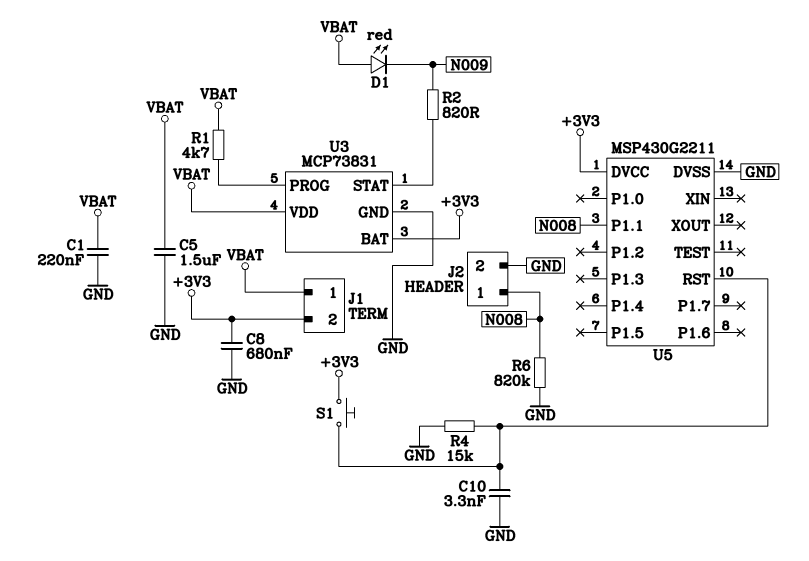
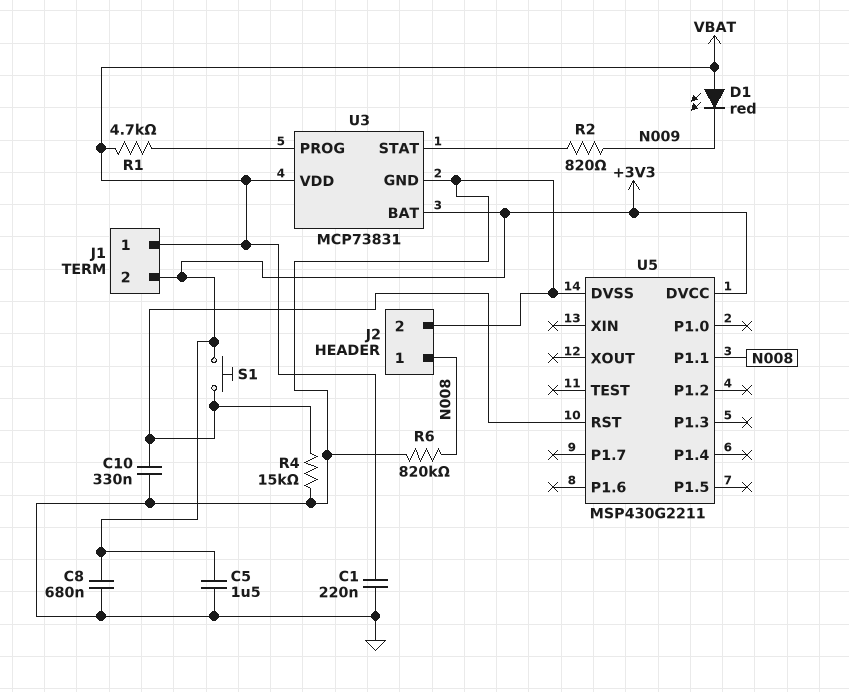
C5: 1.5uF (GND, VBAT) -> 1.5uF (+3V3, GND)
C10: 3.3nF (GND, U5/RST) -> 330nF (GND, U5/RST)

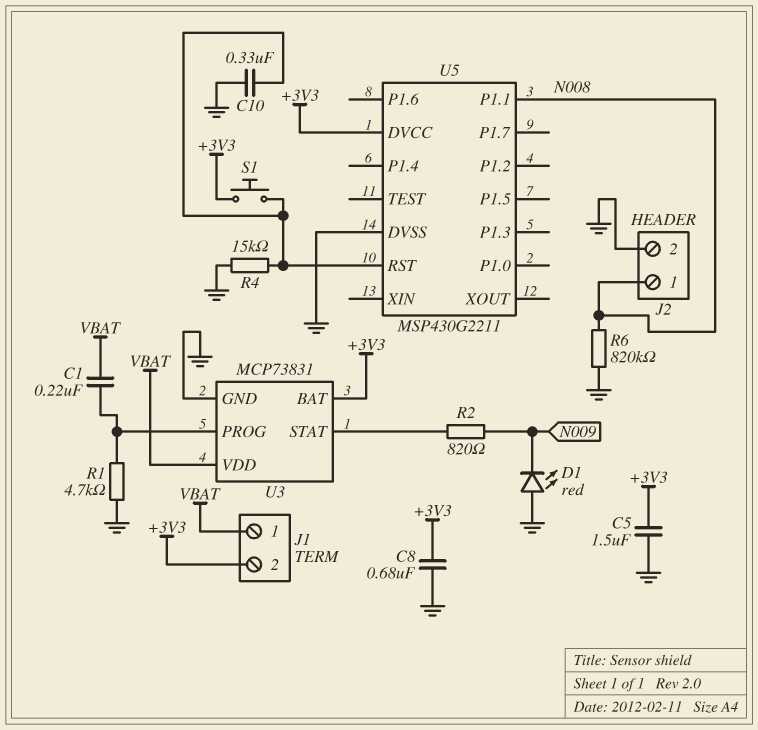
C1: 220nF (GND, VBAT) -> 220nF (U3/PROG, VBAT)
D1: LED red (A VBAT, K N009) -> LED red (A GND, K N009)
R1: 4.7k (U3/PROG, VBAT) -> 4.7k (GND, U3/PROG)

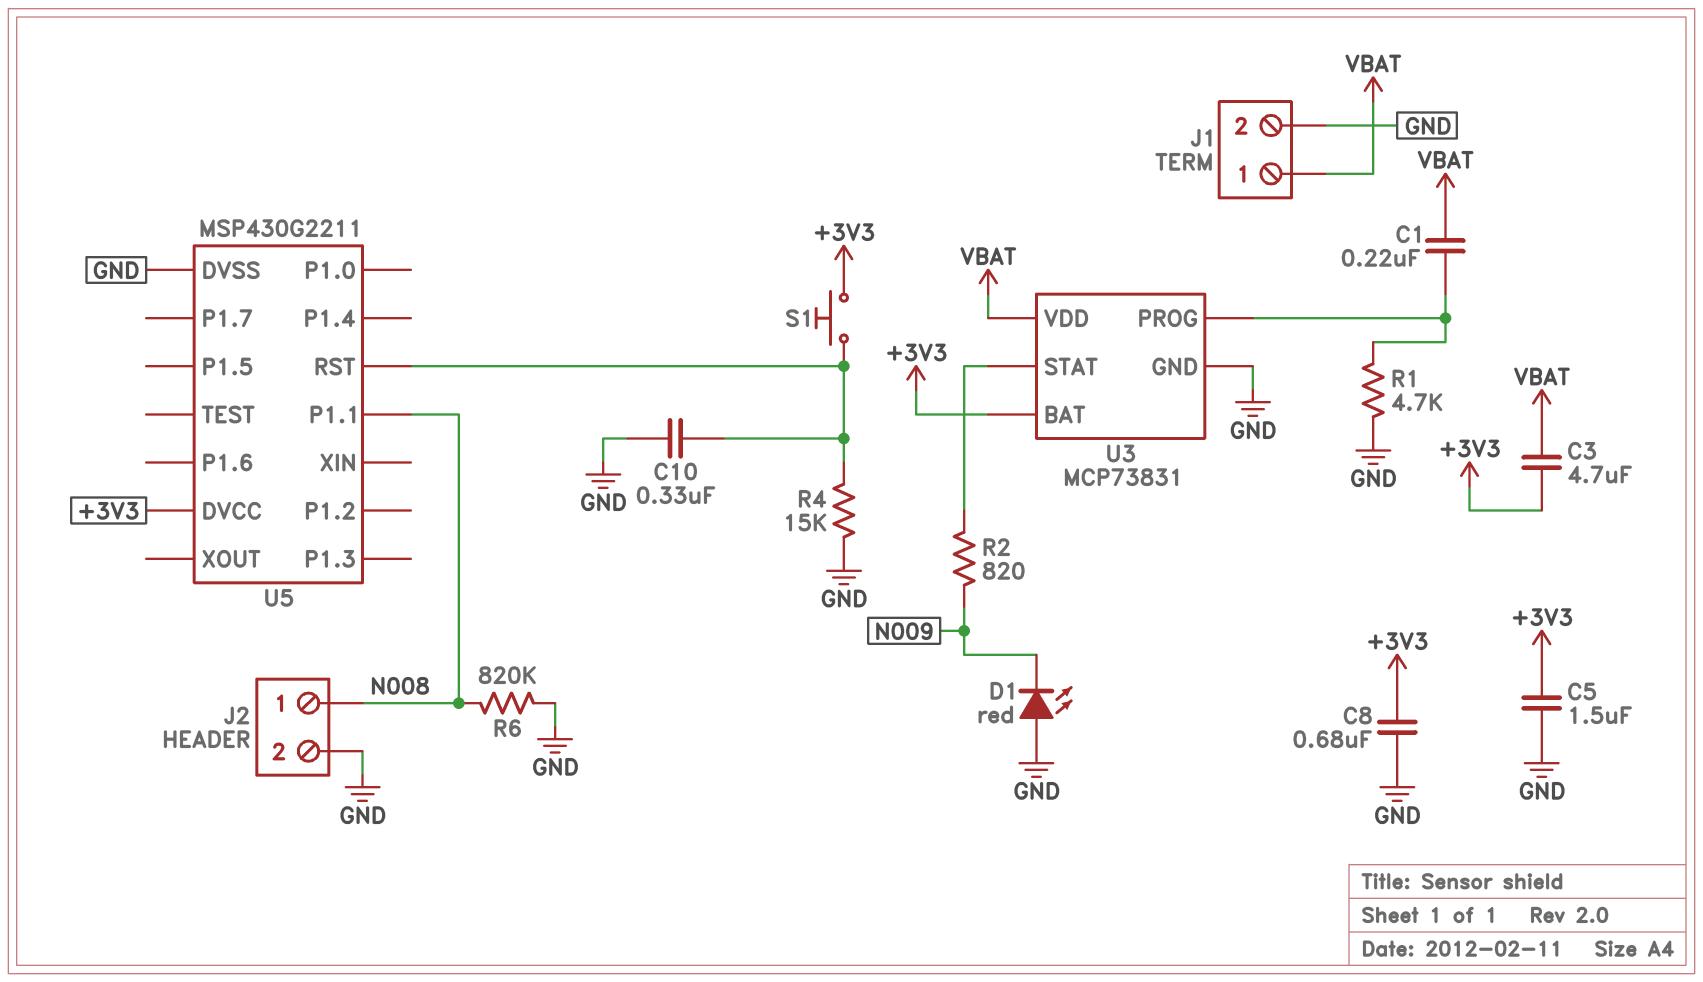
C3: none -> 4.7uF (+3V3, VBAT)
J1 pin 2: +3V3 -> GND

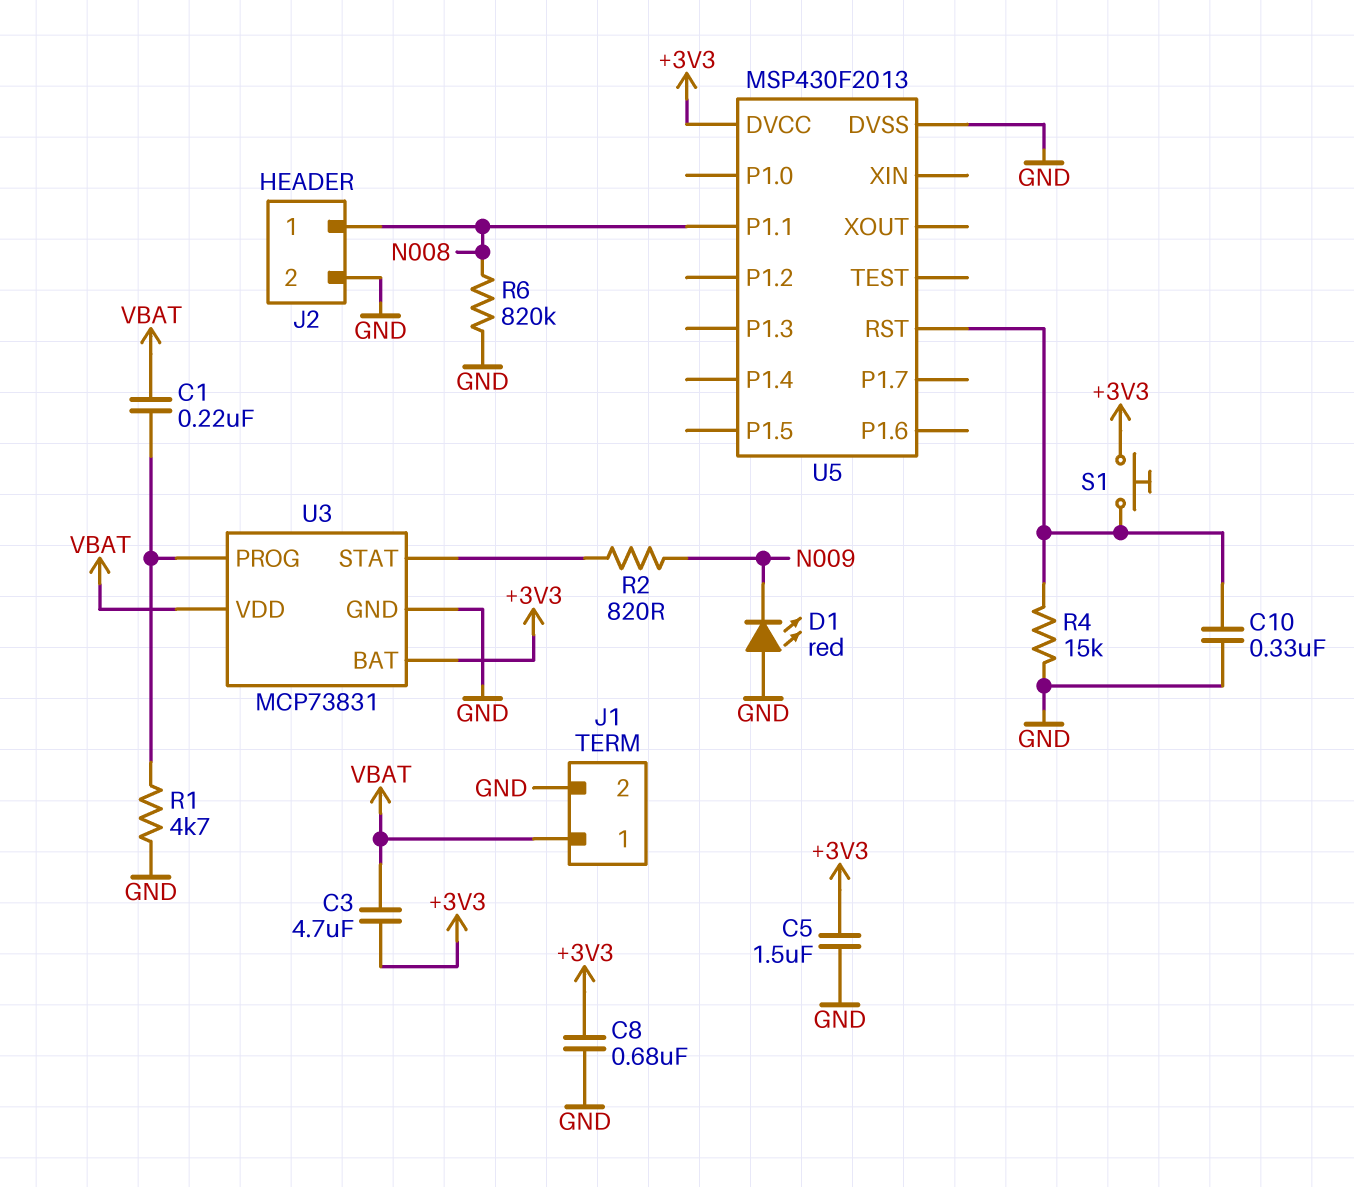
U5: MSP430G2211 -> MSP430F2013

